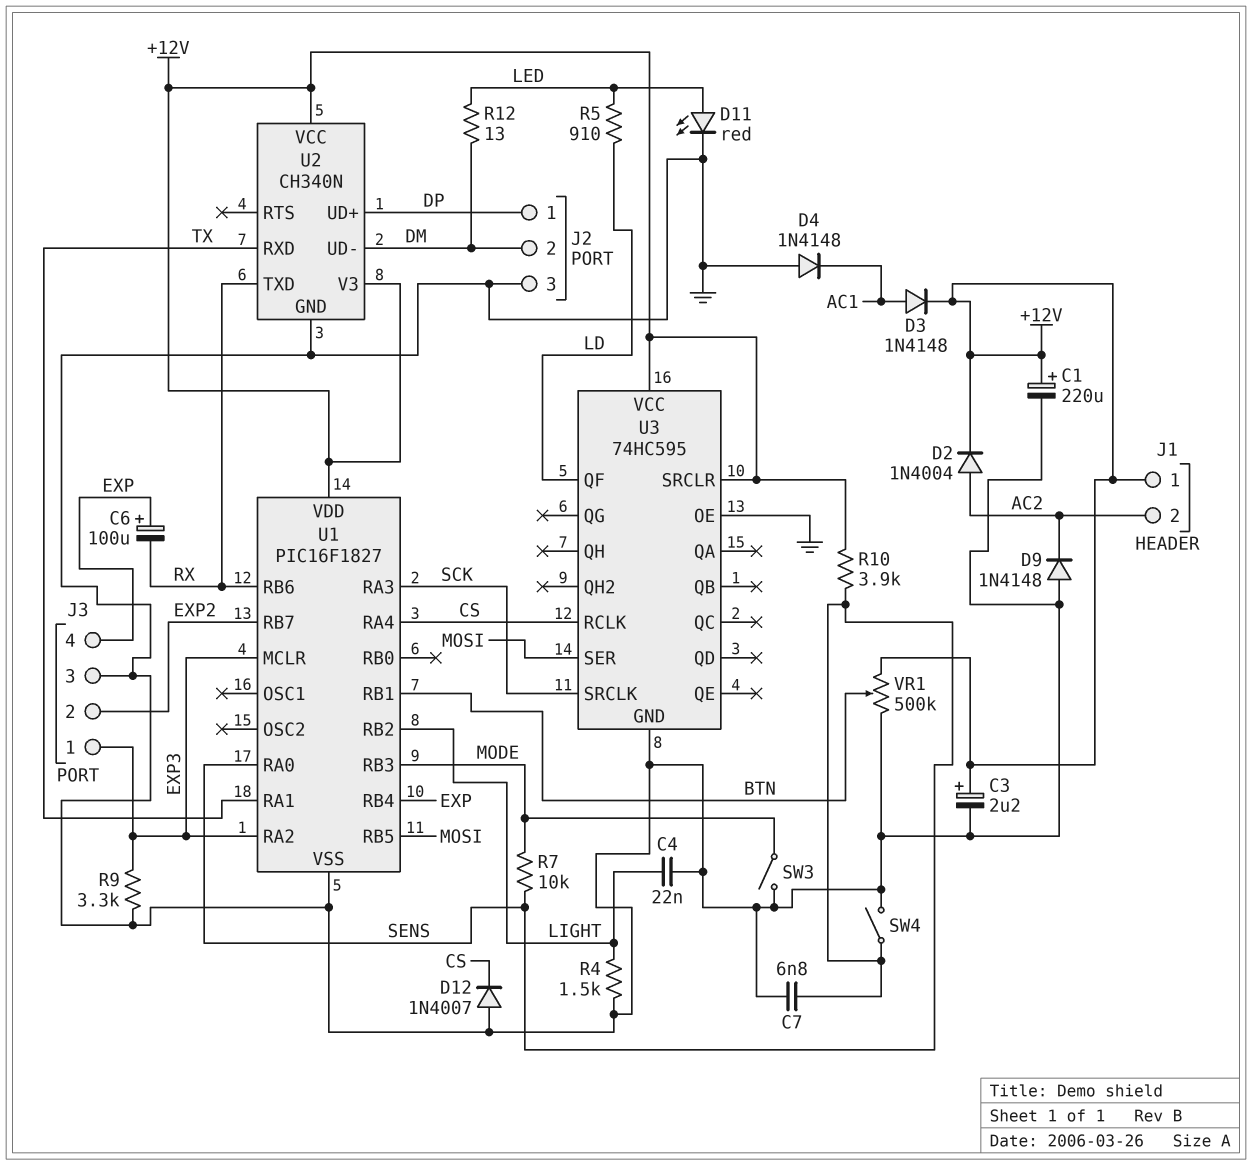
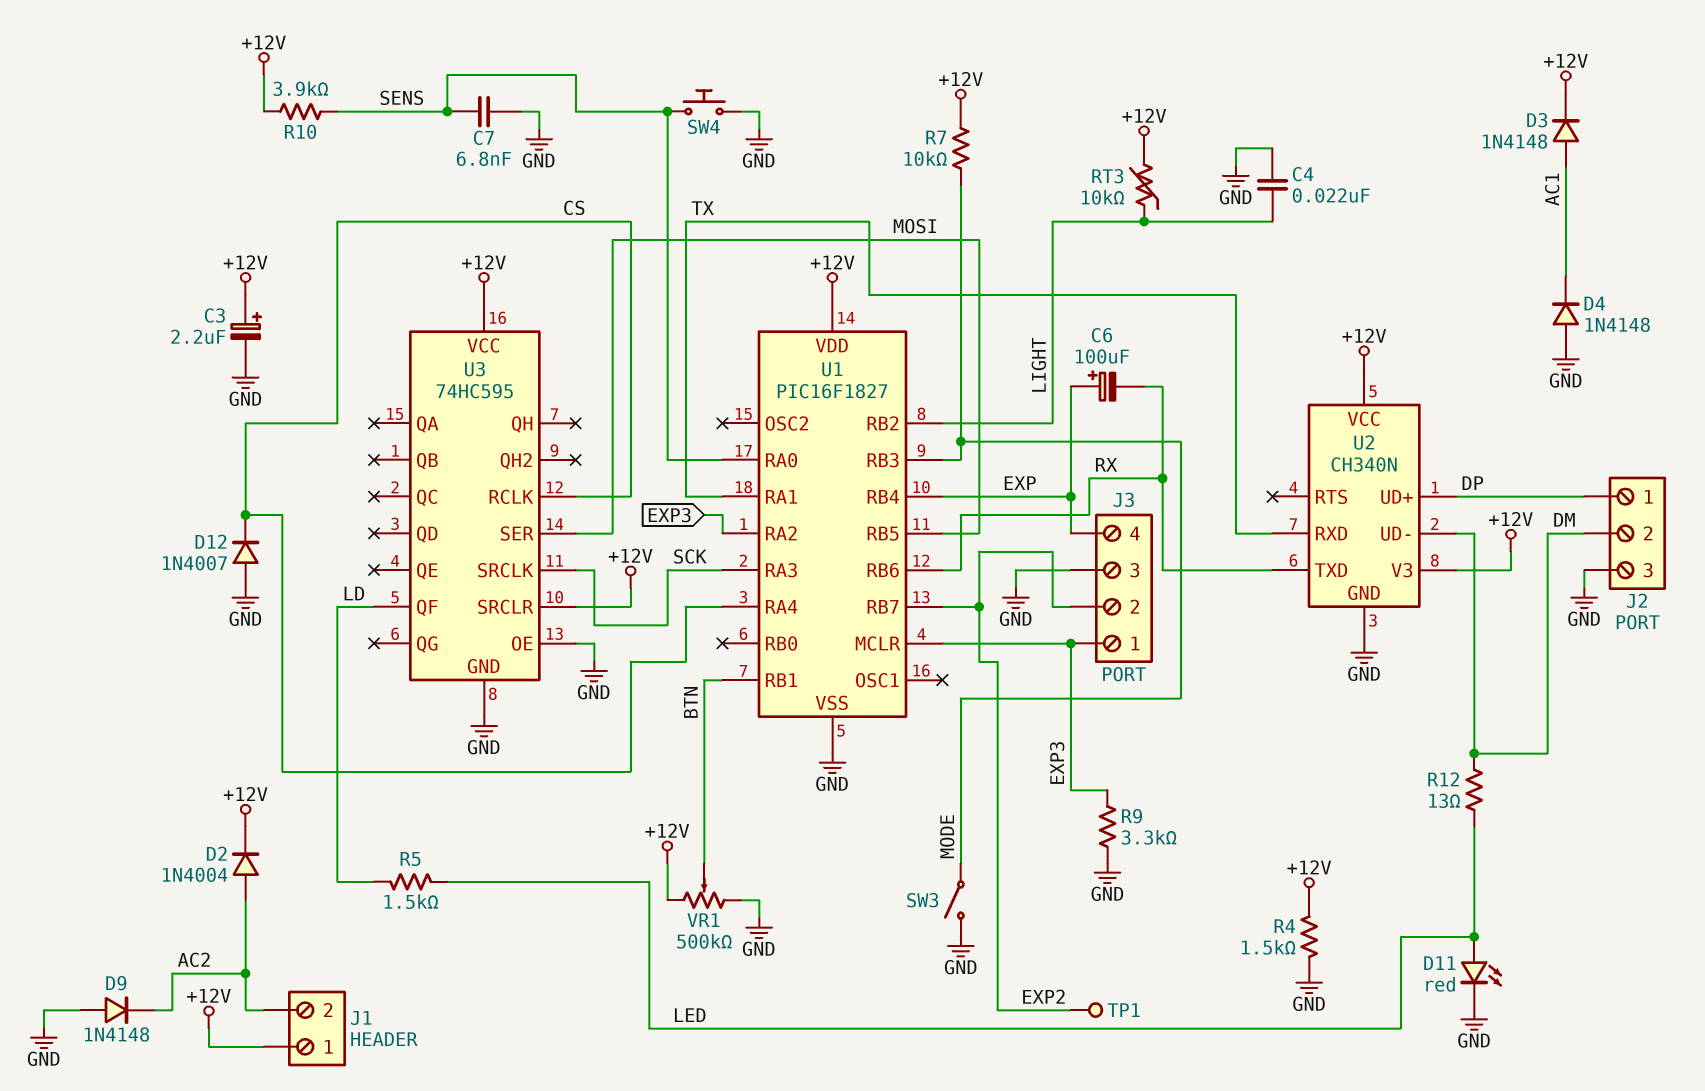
C1: 220uF (plus +12V, minus GND) -> none
R4: 1.5k (GND, LIGHT) -> 1.5k (+12V, GND)
R5: 910 (LD, LED) -> 1.5k (LD, LED)
R7: 10k (MODE, SENS) -> 10k (+12V, MODE)
RT3: none -> 10k (+12V, LIGHT)
SW4: switch (GND, SENS) -> button (GND, SENS)
TP1: none -> test point (EXP2)

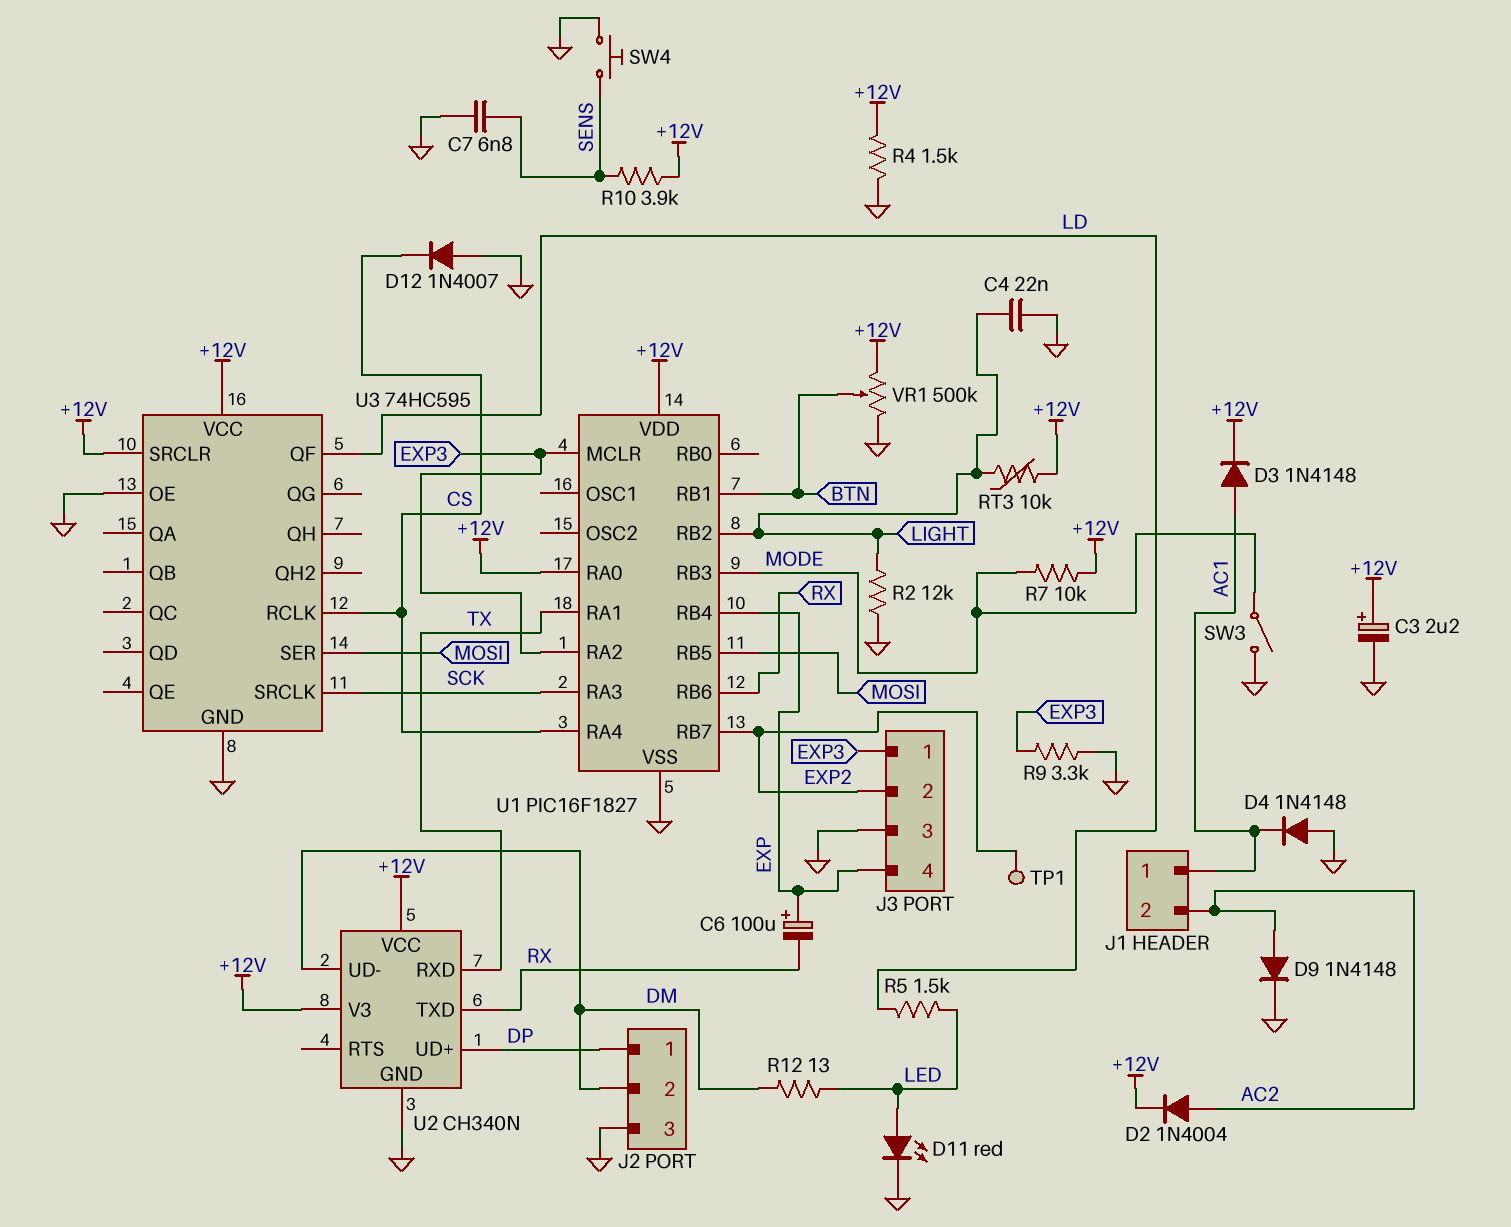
D9: diode 1N4148 (A GND, K AC2) -> diode 1N4148 (A AC2, K GND)
J1 pin 1: +12V -> AC1
R2: none -> 12k (GND, LIGHT)
U1 pin RA0: SENS -> +12V

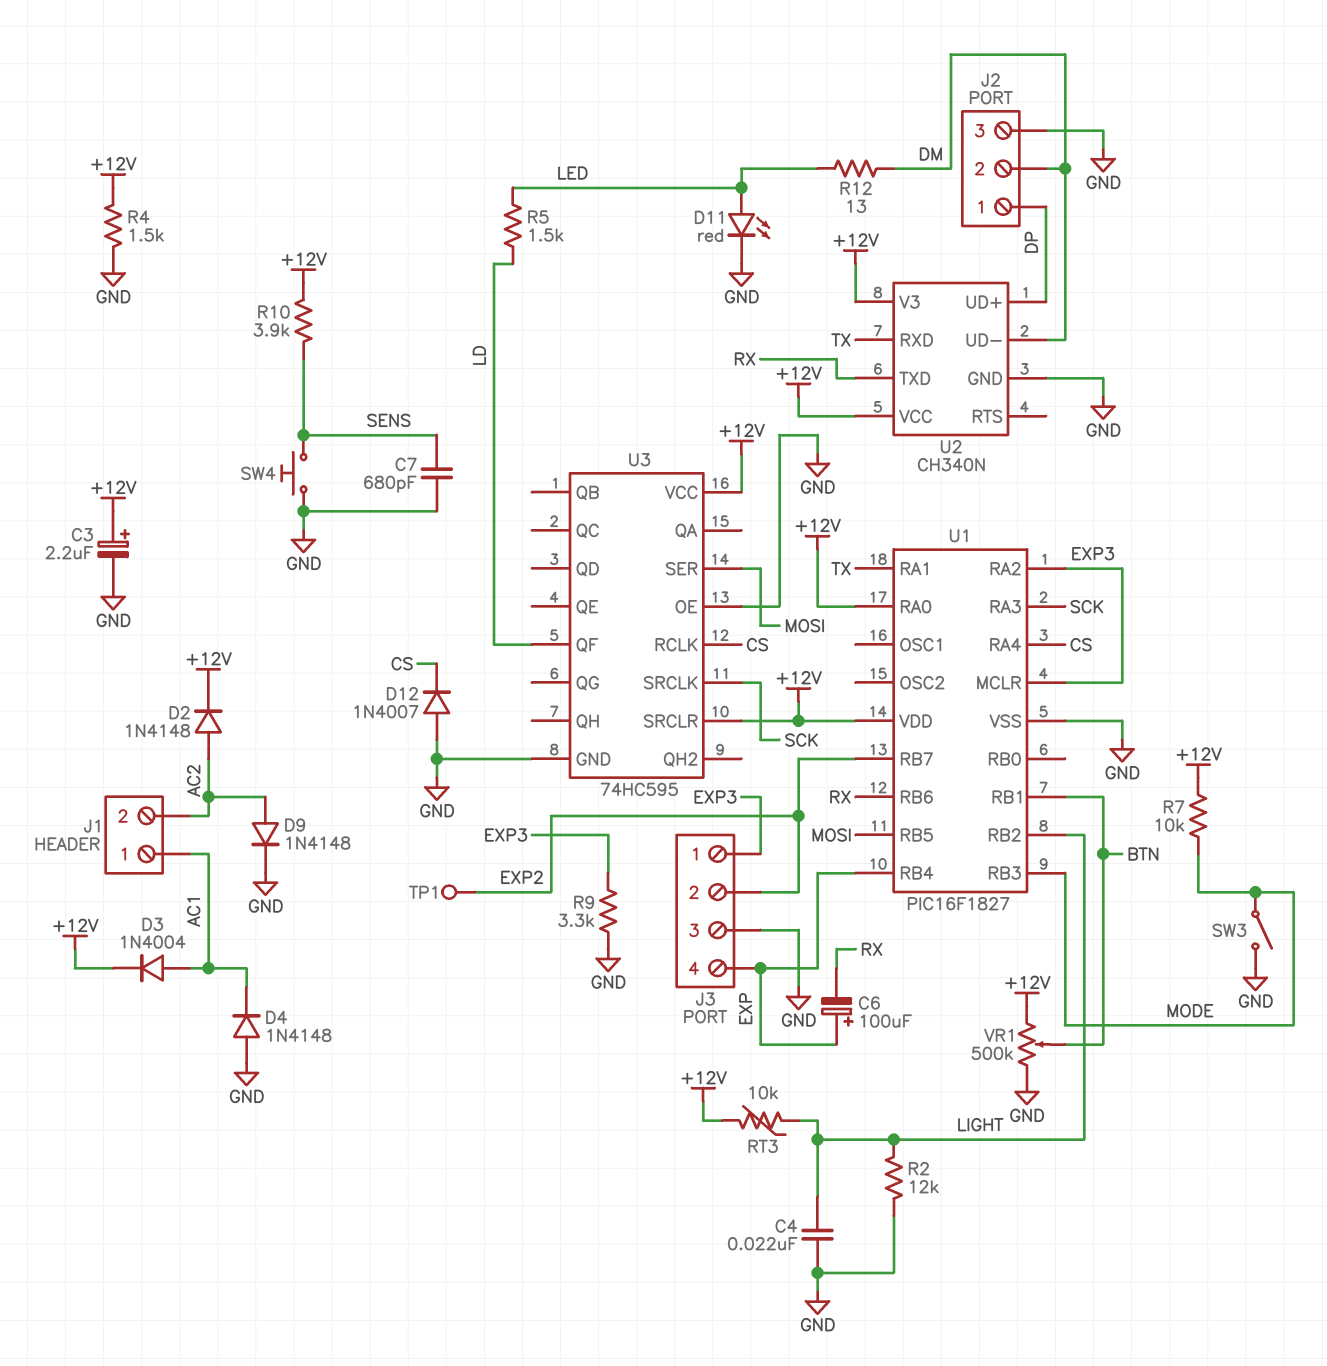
C7: 6.8nF (GND, SENS) -> 680pF (GND, SENS)
D2: diode 1N4004 (A AC2, K +12V) -> diode 1N4148 (A AC2, K +12V)
D3: diode 1N4148 (A AC1, K +12V) -> diode 1N4004 (A AC1, K +12V)

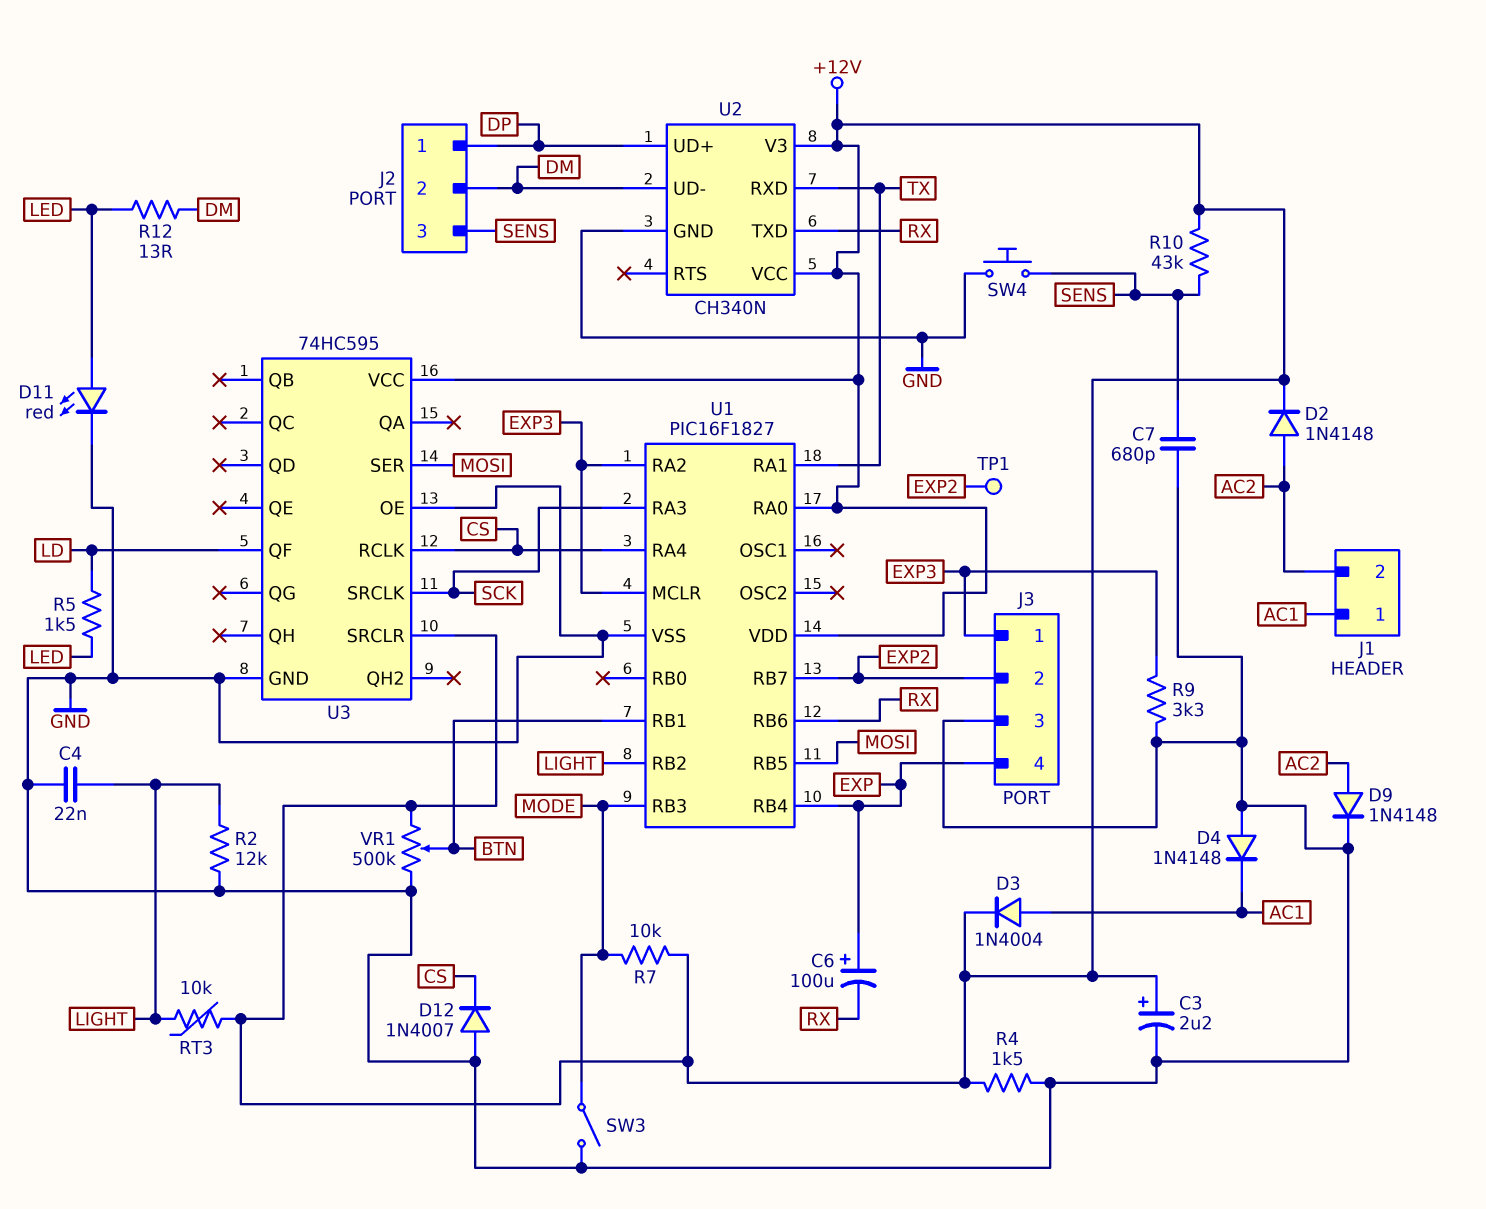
J2 pin 3: GND -> SENS
R10: 3.9k (+12V, SENS) -> 43k (+12V, SENS)

